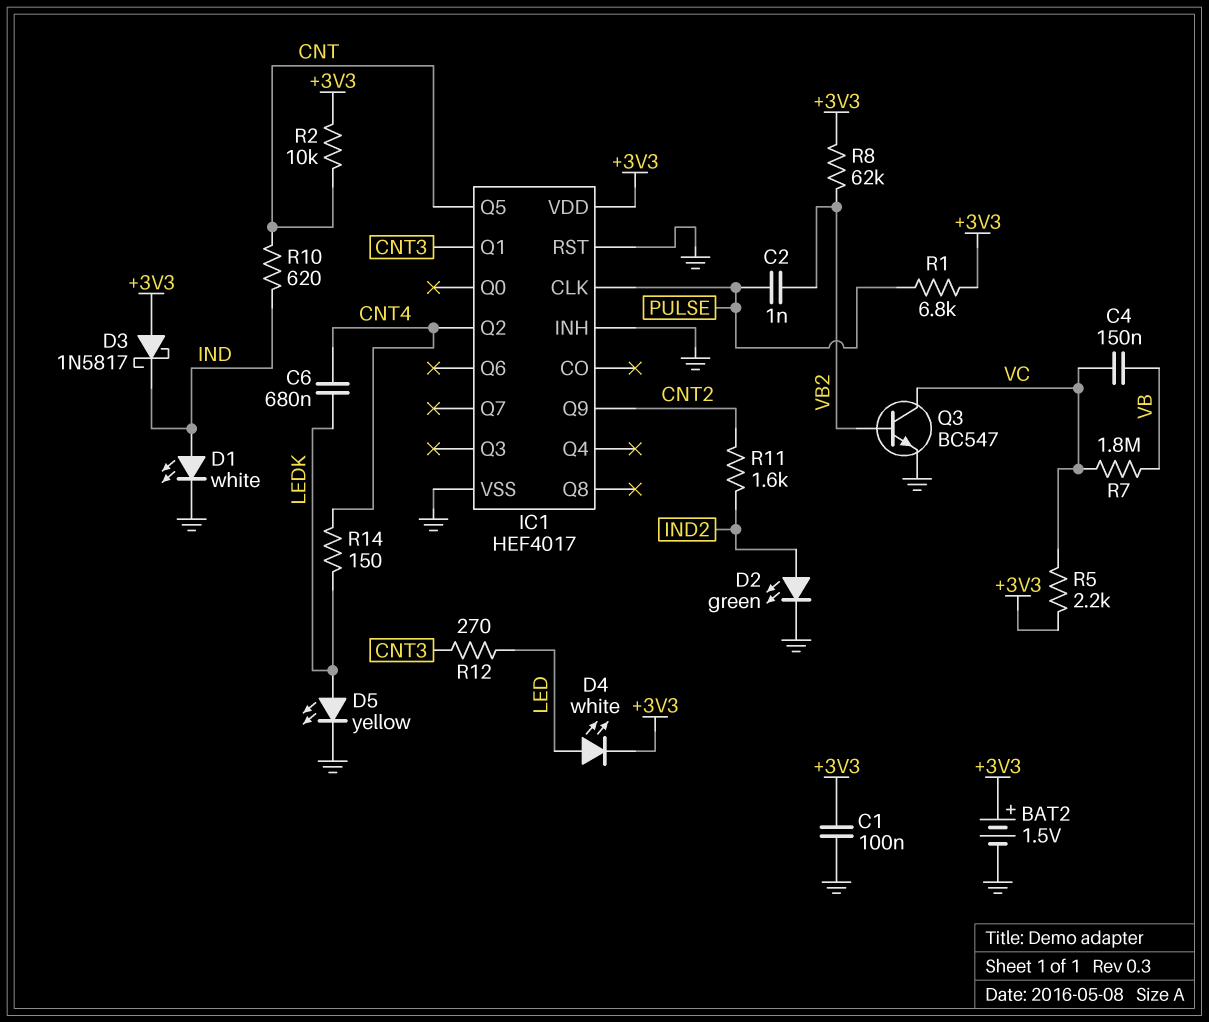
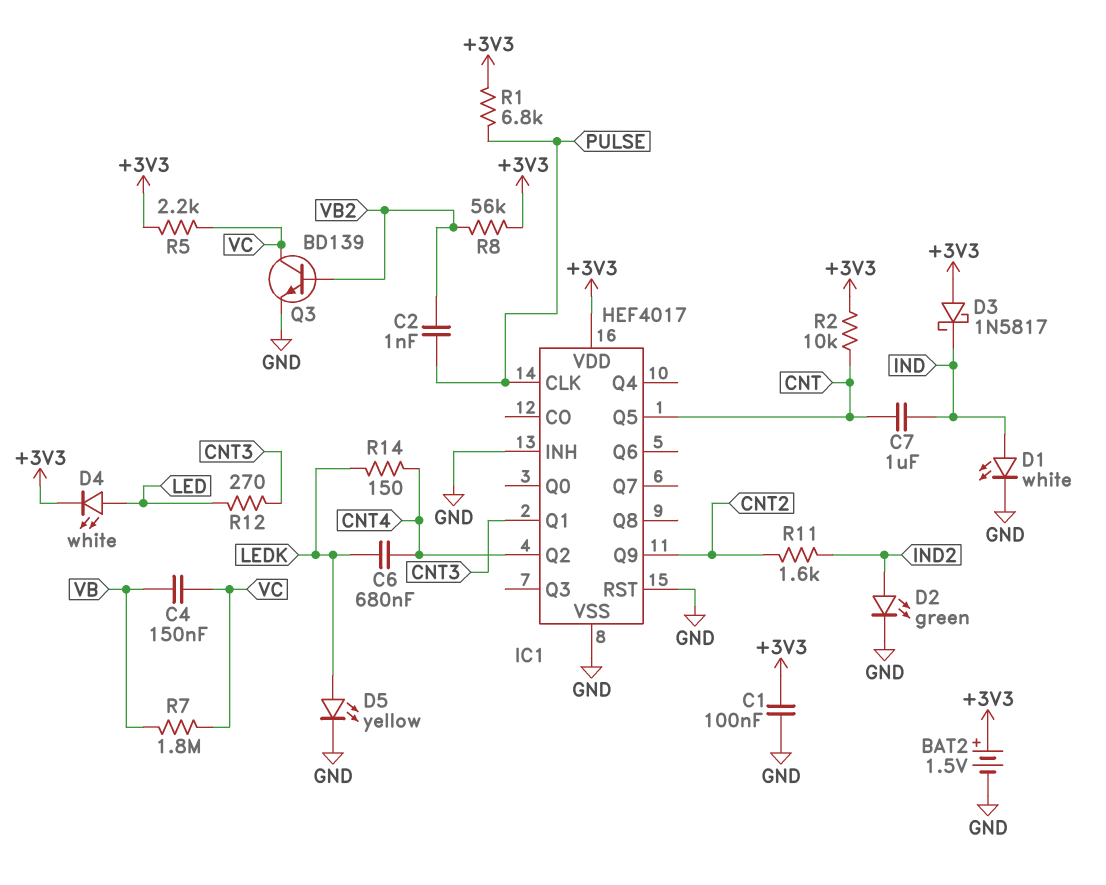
C7: none -> 1uF (CNT, IND)
Q3: NPN BC547 (B VB2, C VC, E GND) -> NPN BD139 (B VB2, C VC, E GND)
R8: 62k (+3V3, VB2) -> 56k (+3V3, VB2)
R10: 620 (CNT, IND) -> none

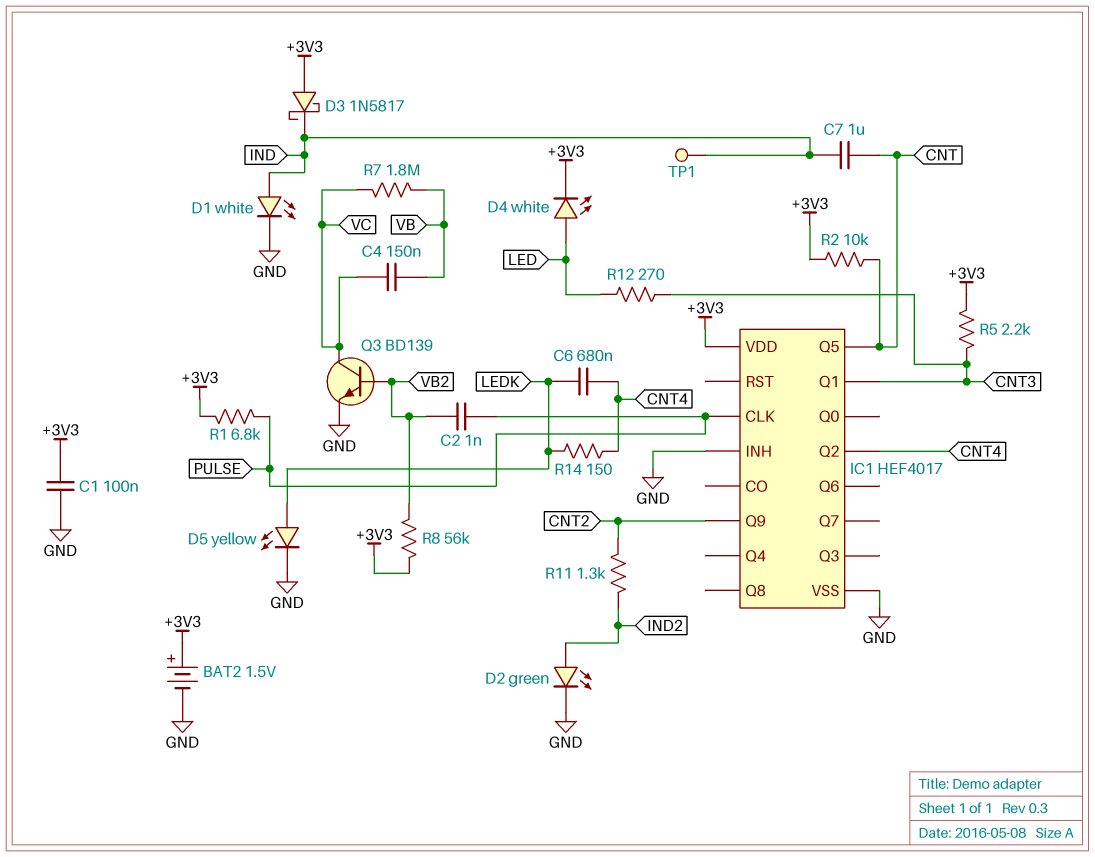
IC1 pin RST: GND -> none
R5: 2.2k (+3V3, VC) -> 2.2k (+3V3, CNT3)
R11: 1.6k (CNT2, IND2) -> 1.3k (CNT2, IND2)
TP1: none -> test point (IND)

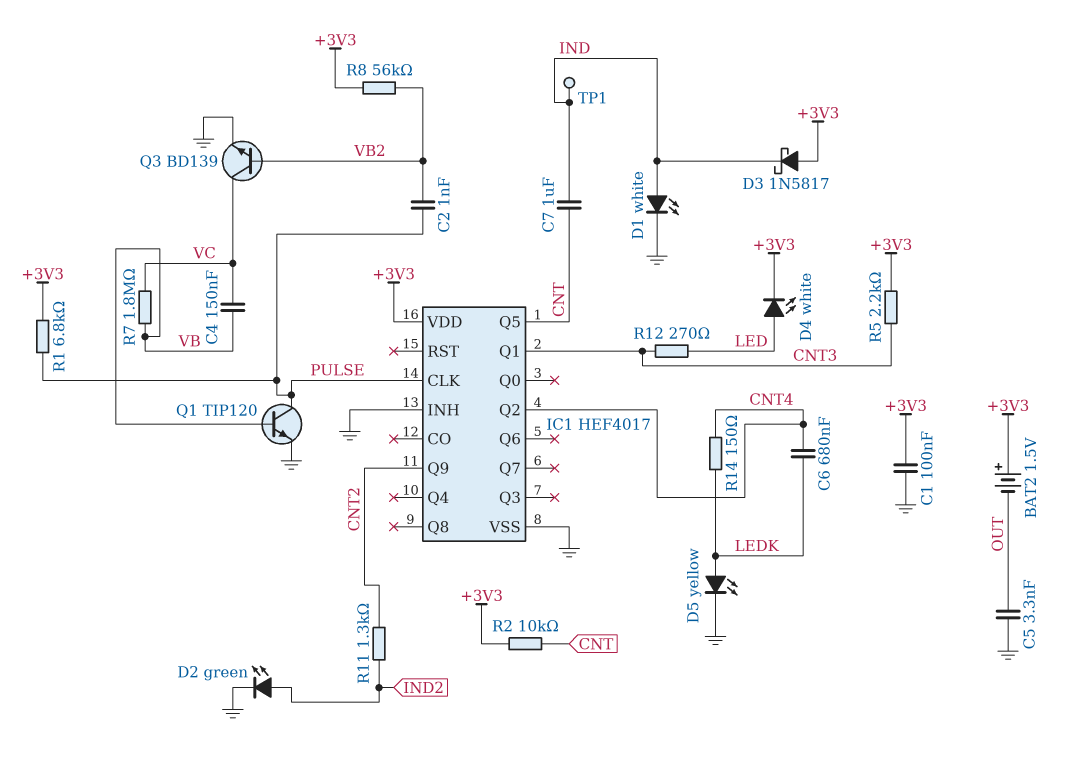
BAT2: 1.5V (plus +3V3, minus GND) -> 1.5V (plus +3V3, minus OUT)
C5: none -> 3.3nF (GND, OUT)
Q1: none -> NPN TIP120 (B VB, C PULSE, E GND)

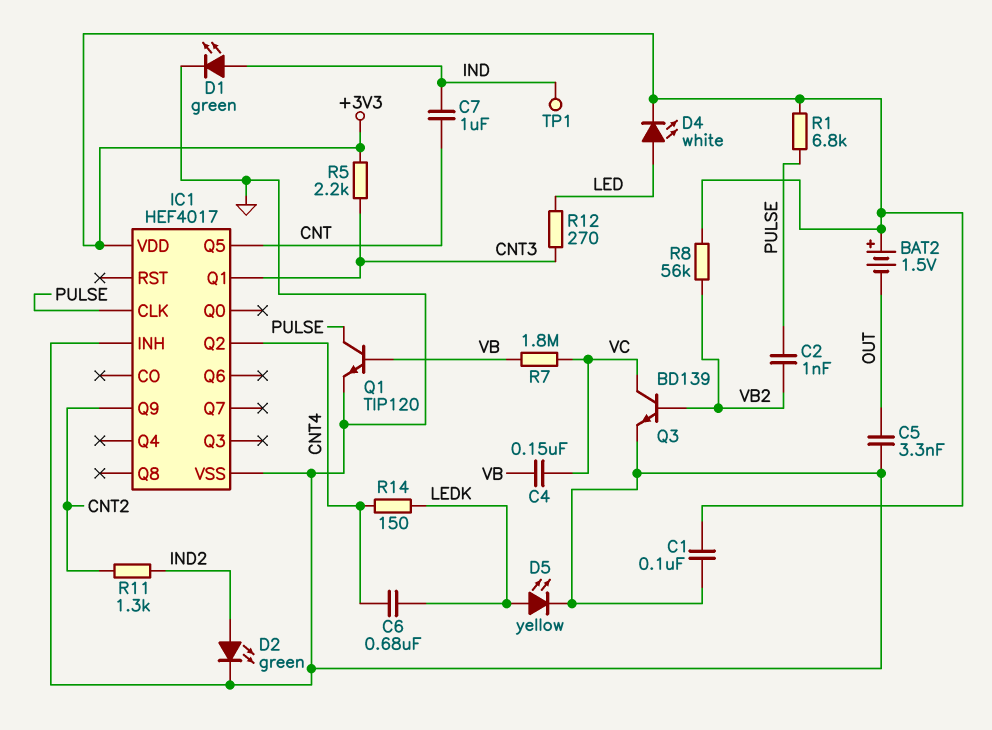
D1: LED white (A IND, K GND) -> LED green (A IND, K GND)
D3: schottky 1N5817 (A +3V3, K IND) -> none
R2: 10k (+3V3, CNT) -> none

